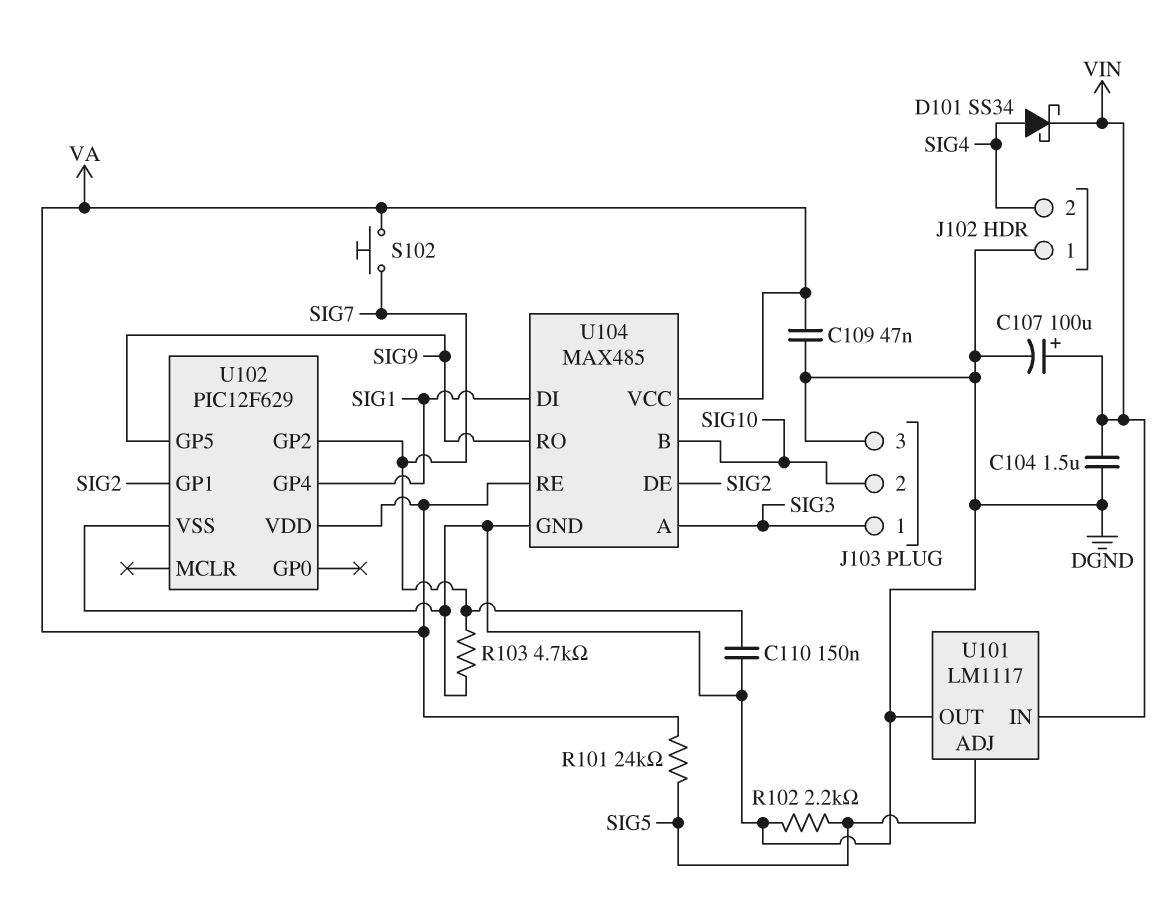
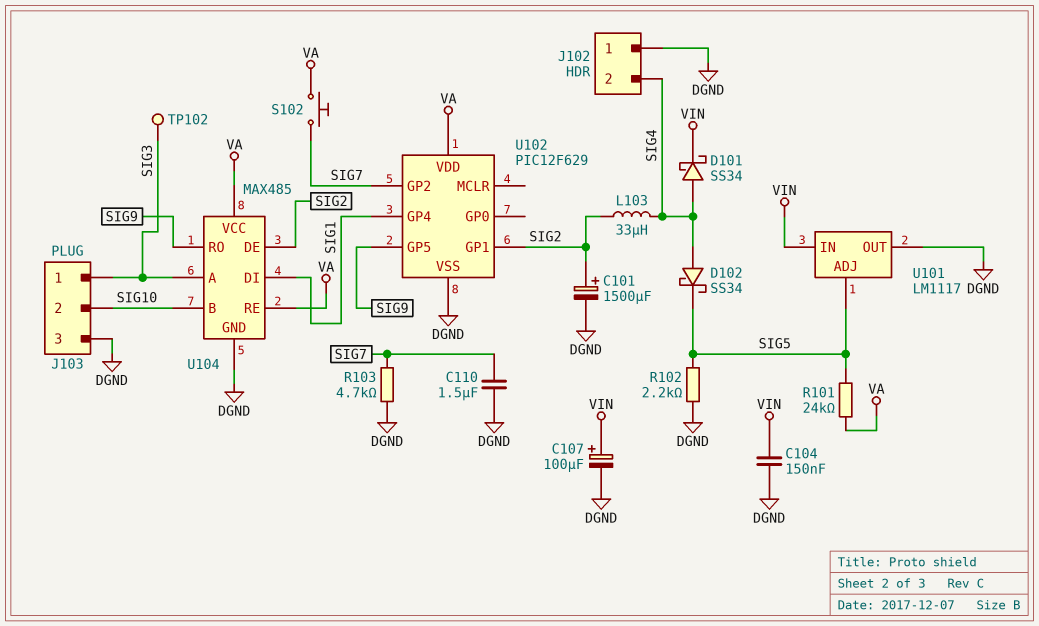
C101: none -> 1500uF (plus SIG2, minus DGND)
C104: 1.5uF (DGND, VIN) -> 150nF (DGND, VIN)
C109: 47nF (DGND, VA) -> none
C110: 150nF (DGND, SIG7) -> 1.5uF (DGND, SIG7)
D102: none -> schottky SS34 (A SIG4, K SIG5)
L103: none -> 33uH (SIG2, SIG4)
TP102: none -> test point (SIG3)

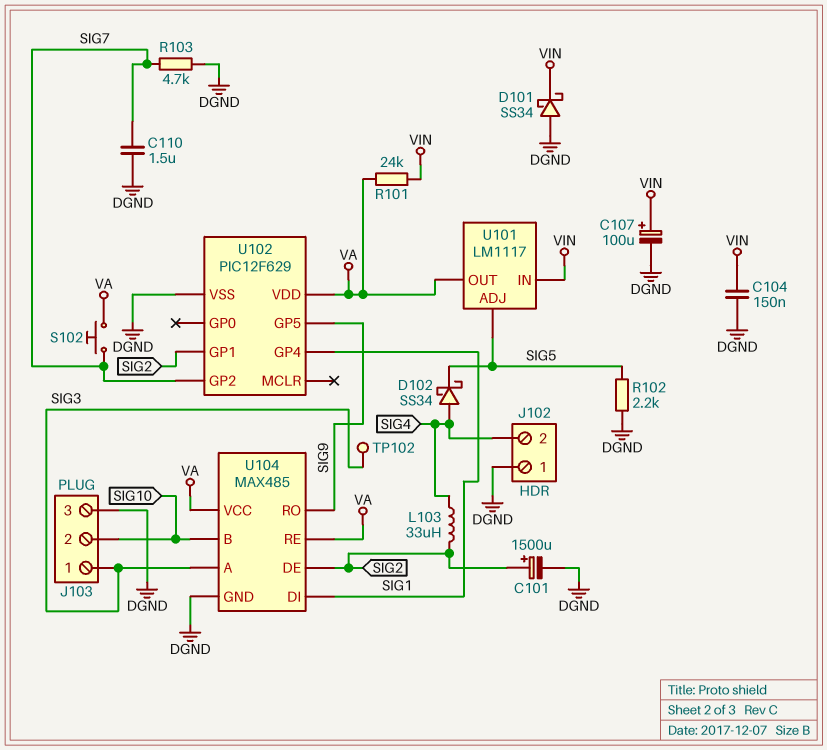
D101: schottky SS34 (A SIG4, K VIN) -> schottky SS34 (A DGND, K VIN)
R101: 24k (SIG5, VA) -> 24k (VA, VIN)
U101 pin OUT: DGND -> VA

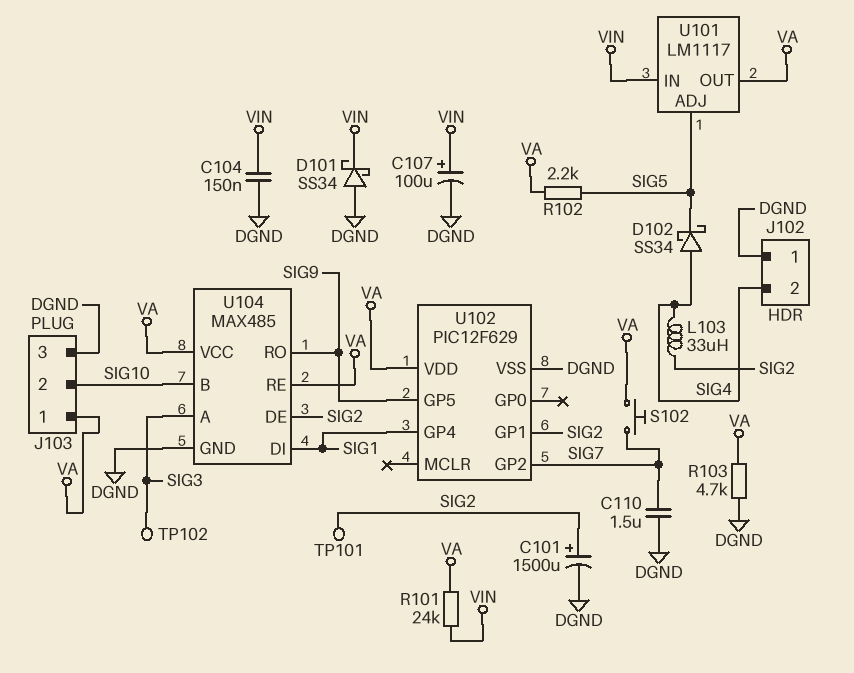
J103 pin 1: SIG3 -> VA
R102: 2.2k (DGND, SIG5) -> 2.2k (SIG5, VA)
R103: 4.7k (DGND, SIG7) -> 4.7k (DGND, VA)
TP101: none -> test point (SIG2)

